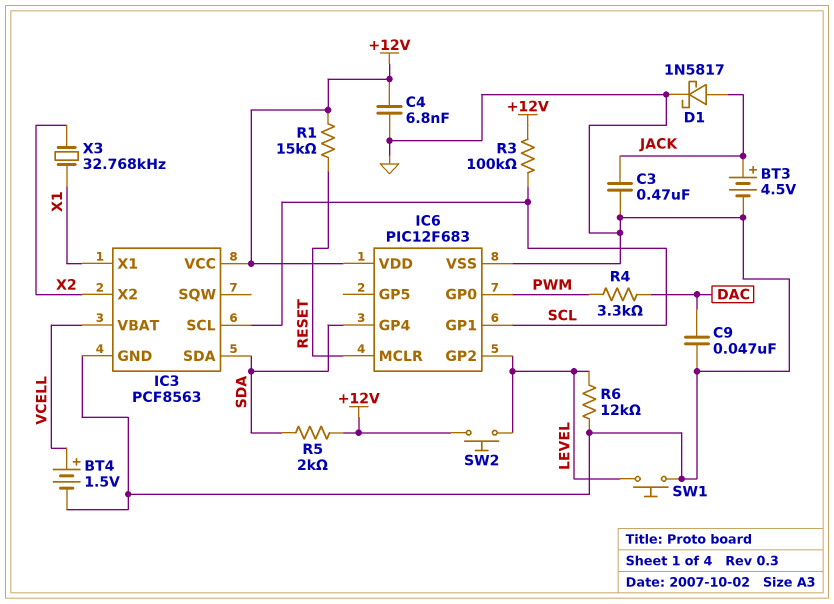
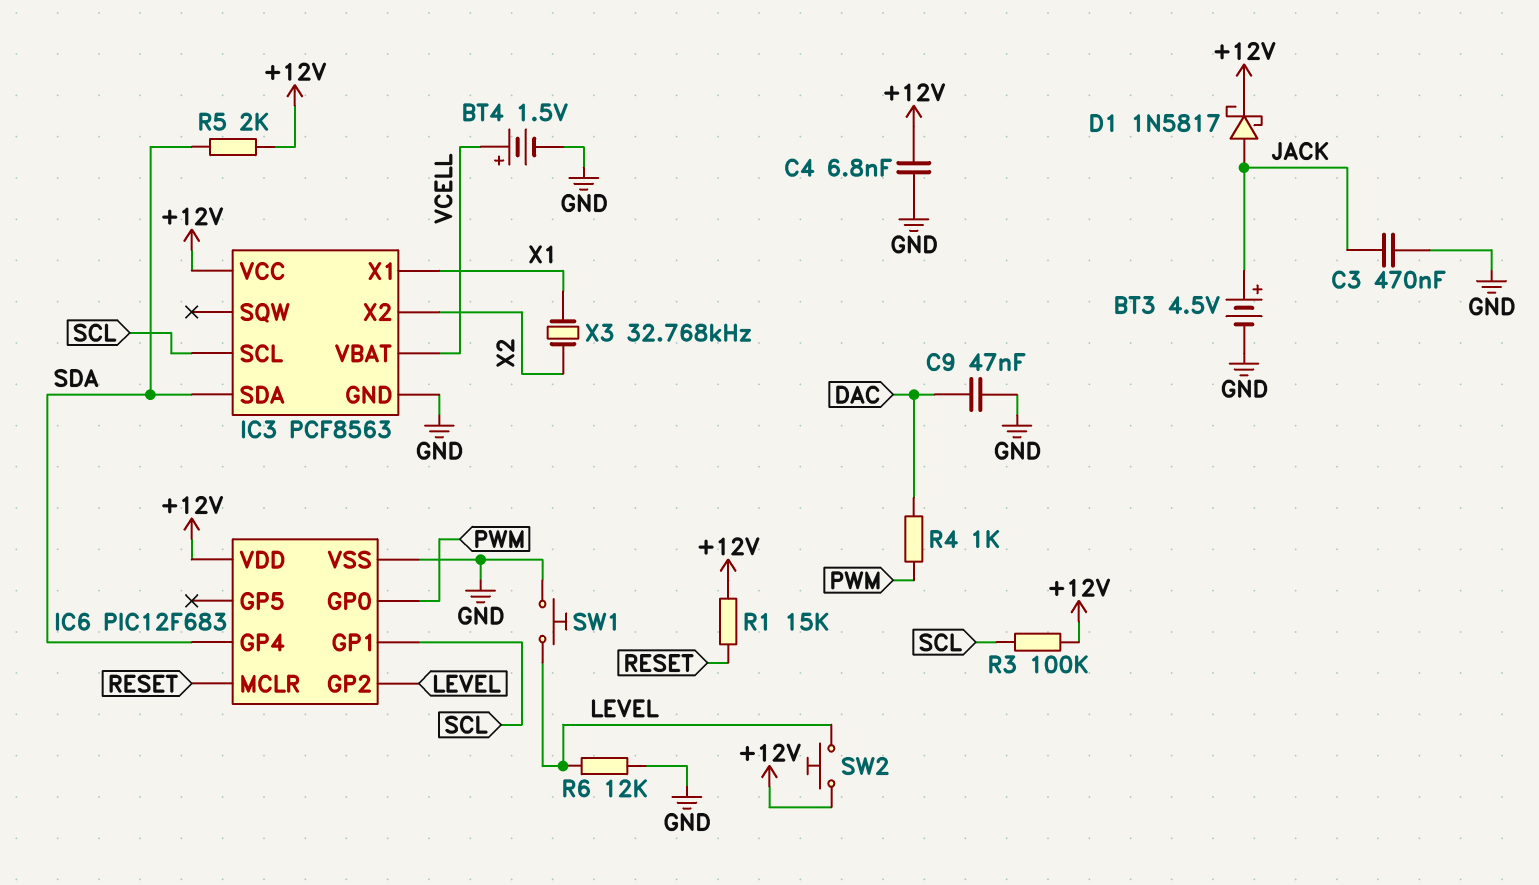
D1: schottky 1N5817 (A JACK, K GND) -> schottky 1N5817 (A JACK, K +12V)
R4: 3.3k (DAC, PWM) -> 1k (DAC, PWM)

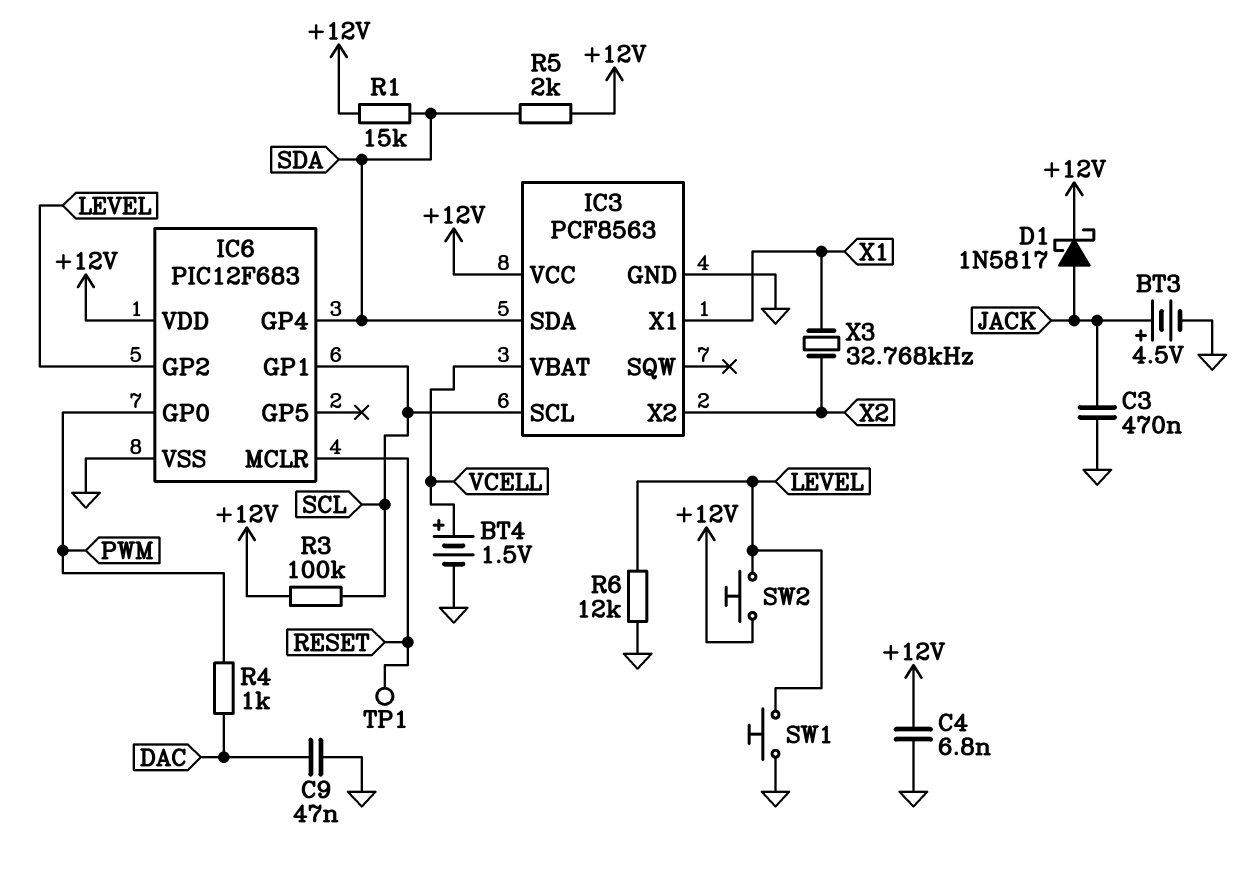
R1: 15k (+12V, RESET) -> 15k (+12V, SDA)
TP1: none -> test point (RESET)

